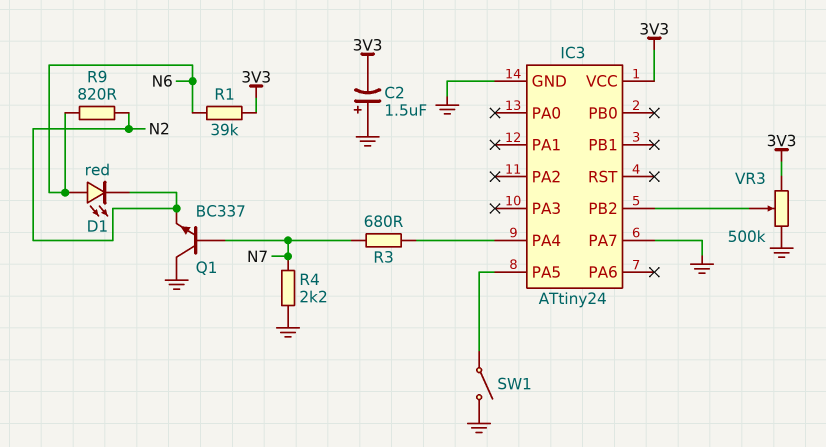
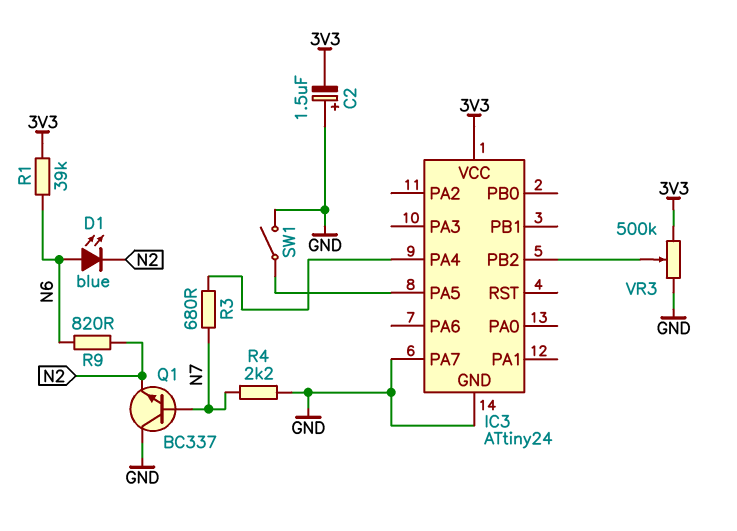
D1: LED red (A N6, K N2) -> LED blue (A N6, K N2)

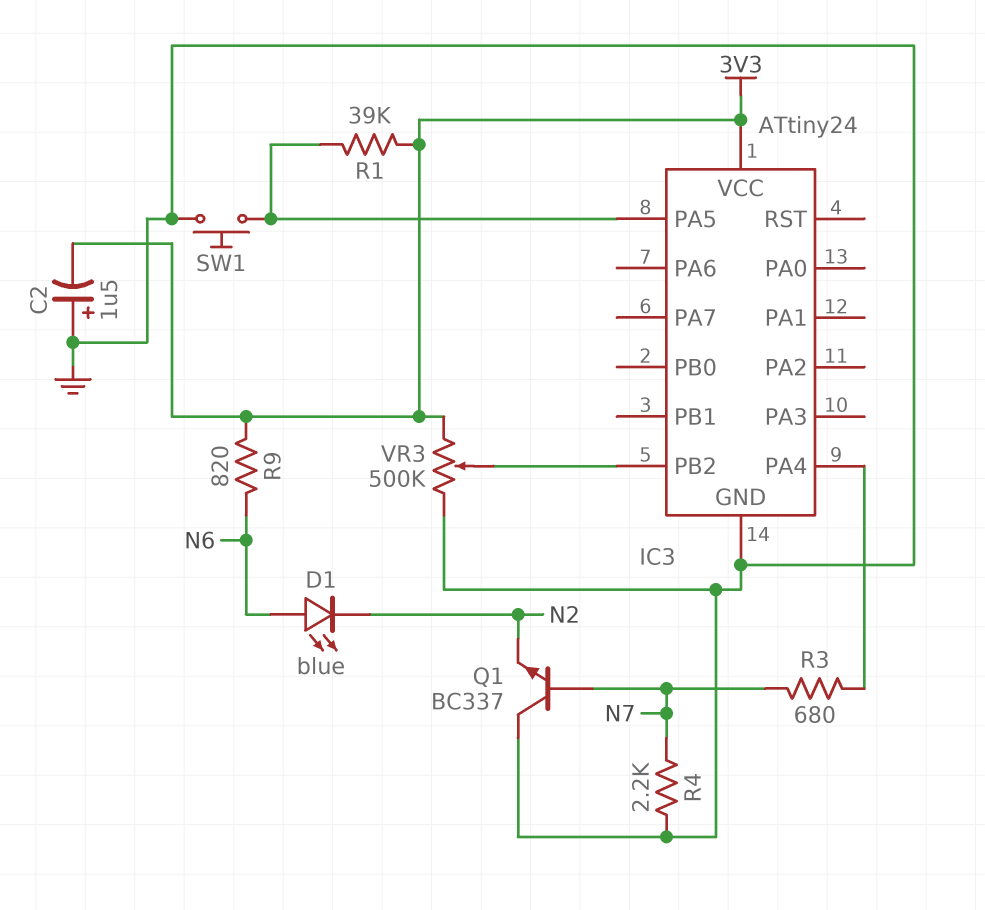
IC3 pin PA7: GND -> none
R1: 39k (3V3, N6) -> 39k (3V3, IC3/PA5)
R9: 820 (N2, N6) -> 820 (3V3, N6)
SW1: switch (GND, IC3/PA5) -> button (GND, IC3/PA5)

